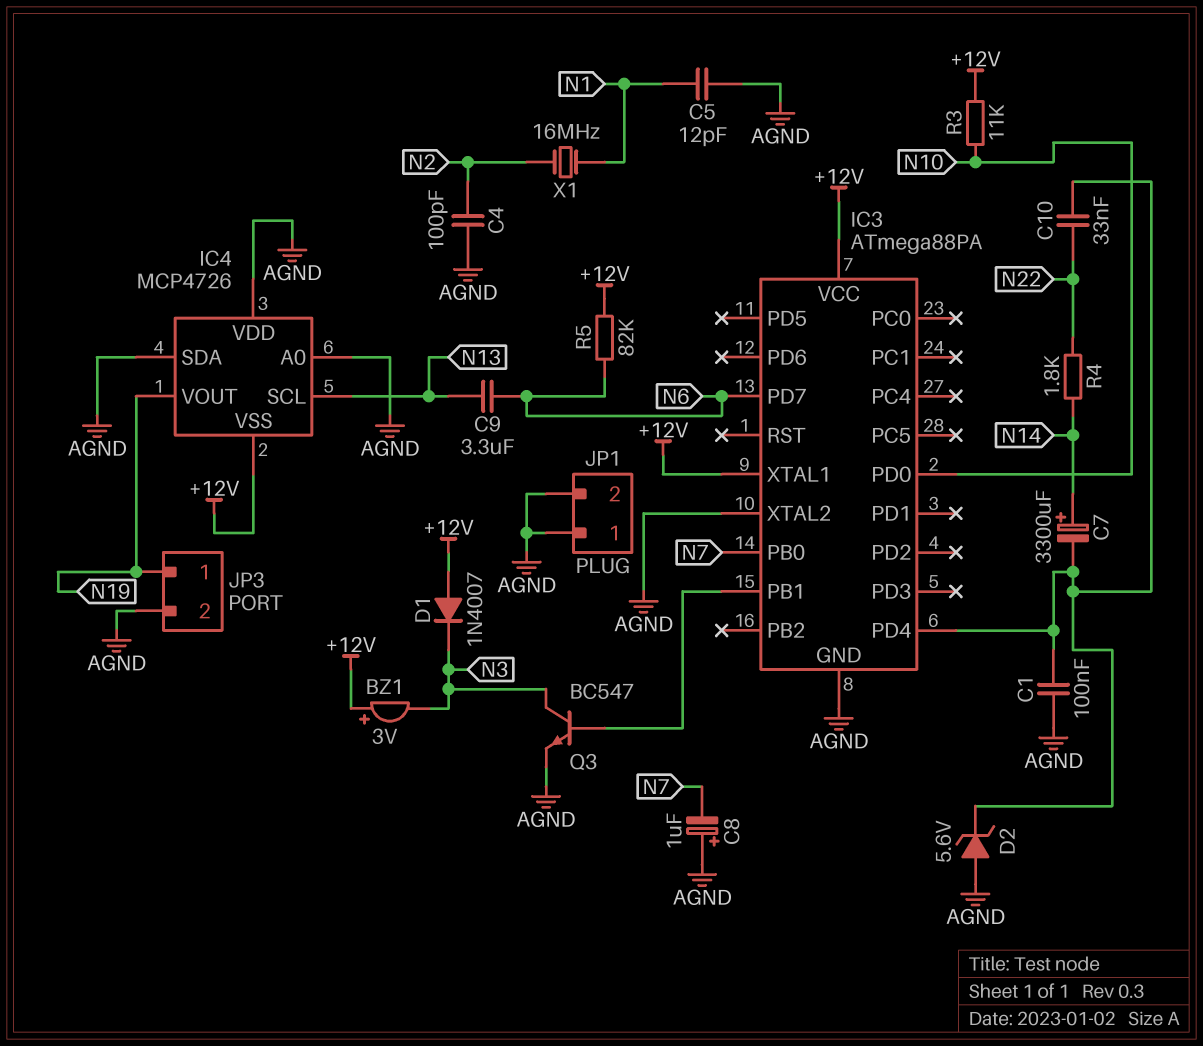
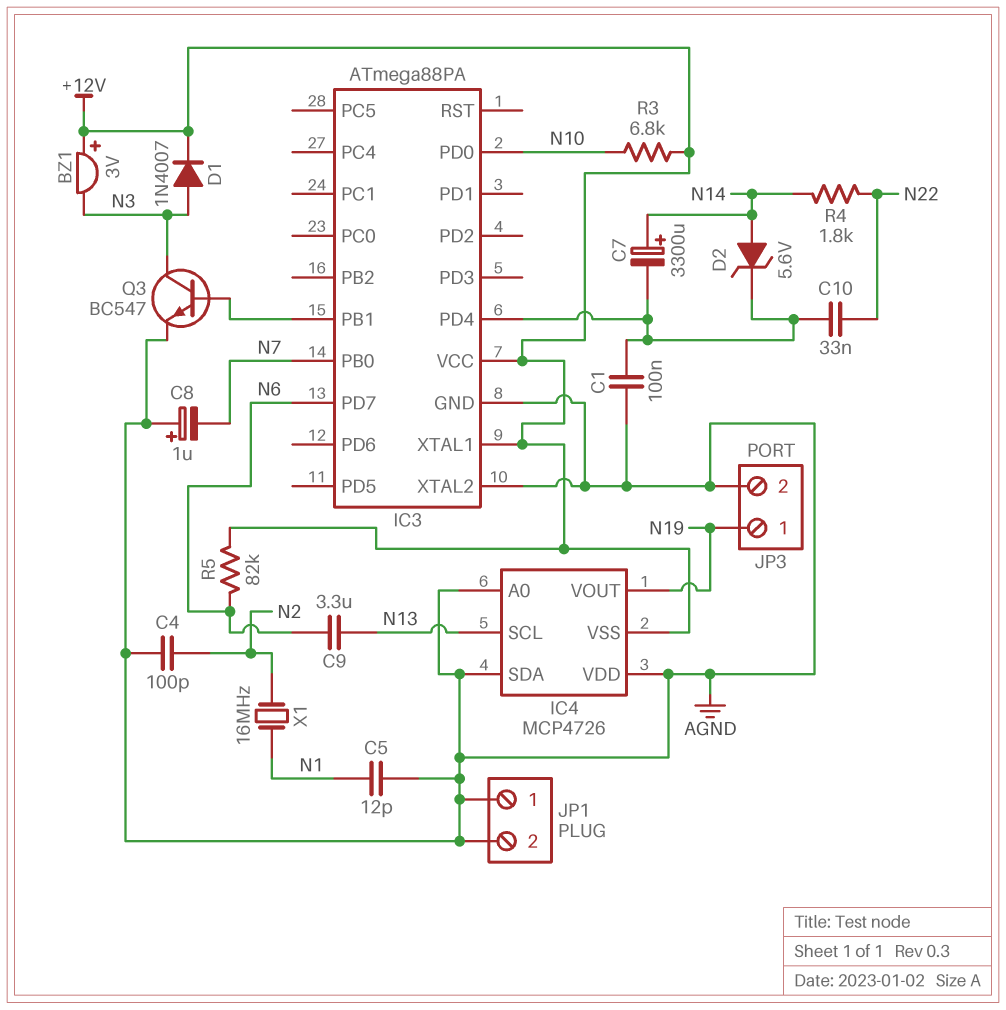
D1: diode 1N4007 (A +12V, K N3) -> diode 1N4007 (A N3, K +12V)
D2: zener 5.6V (A AGND, K IC3/PD4) -> zener 5.6V (A N14, K IC3/PD4)
R3: 11k (+12V, N10) -> 6.8k (+12V, N10)

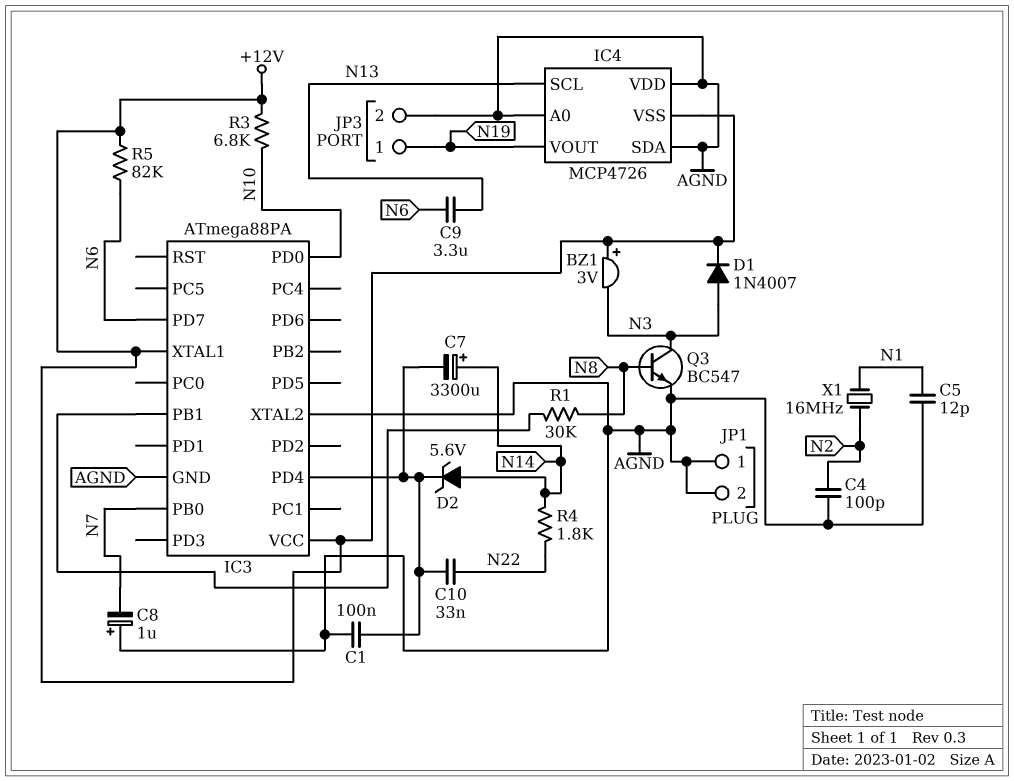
Q3: NPN BC547 (B IC3/PB1, C N3, E AGND) -> NPN BC547 (B N8, C N3, E AGND)
R1: none -> 30k (IC3/PB1, N8)

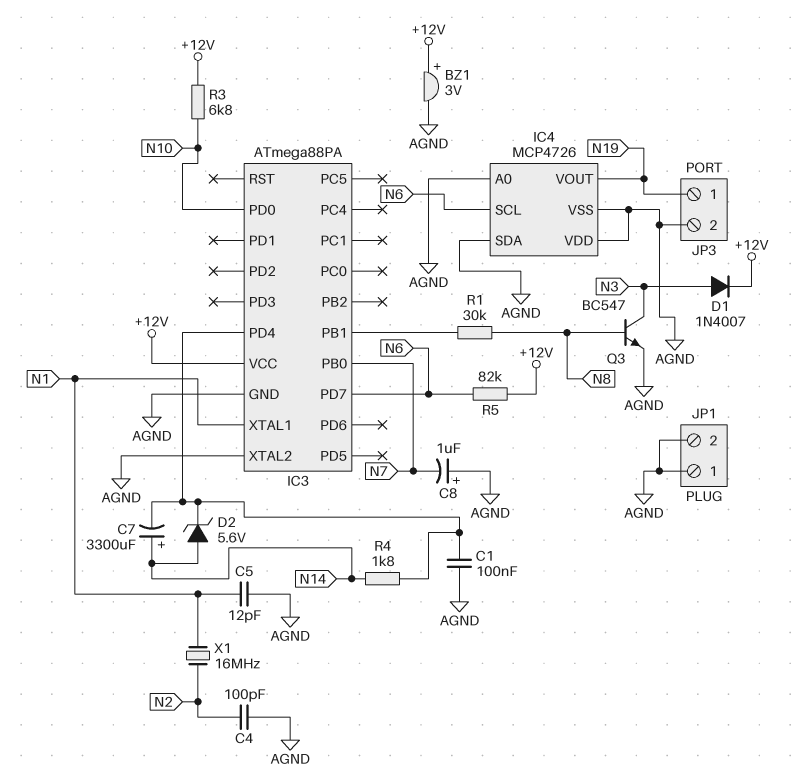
BZ1: buzzer 3V (plus +12V, minus N3) -> buzzer 3V (plus +12V, minus AGND)
C9: 3.3uF (N6, N13) -> none
C10: 33nF (IC3/PD4, N22) -> none
IC3 pin XTAL1: +12V -> N1
IC4 pin SCL: N13 -> N6
IC4 pin VSS: +12V -> AGND
R4: 1.8k (N14, N22) -> 1.8k (IC3/PD4, N14)

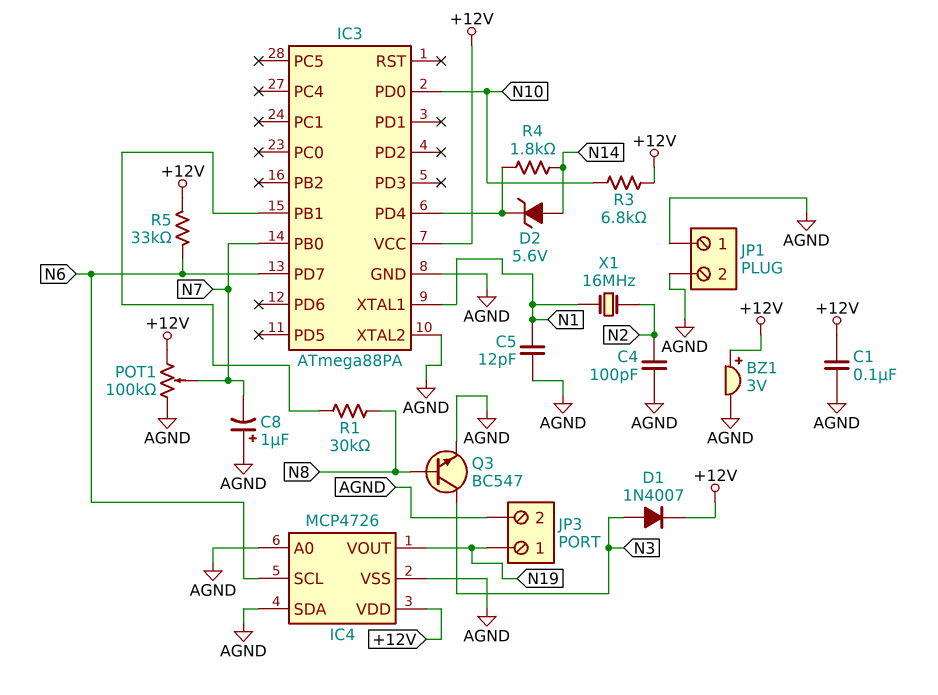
C1: 100nF (AGND, IC3/PD4) -> 100nF (+12V, AGND)
C7: 3300uF (plus N14, minus IC3/PD4) -> none
IC4 pin VDD: AGND -> +12V
POT1: none -> 100k (+12V, AGND, wiper N7)
R5: 82k (+12V, N6) -> 33k (+12V, N6)

